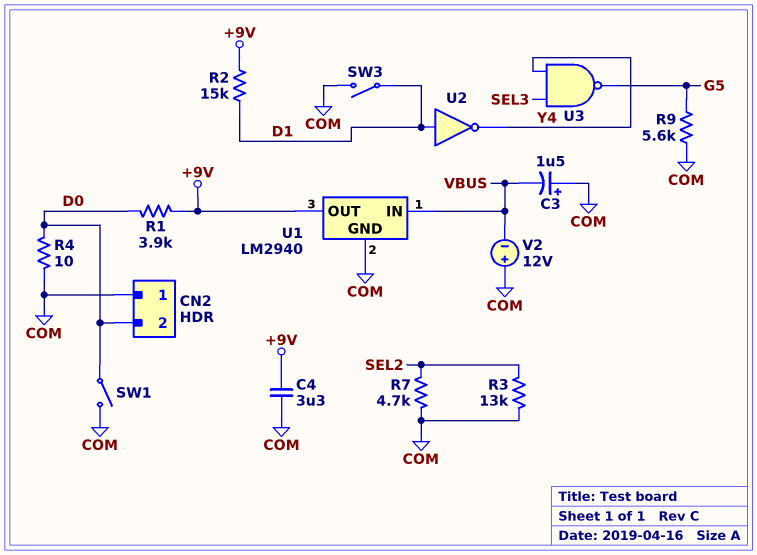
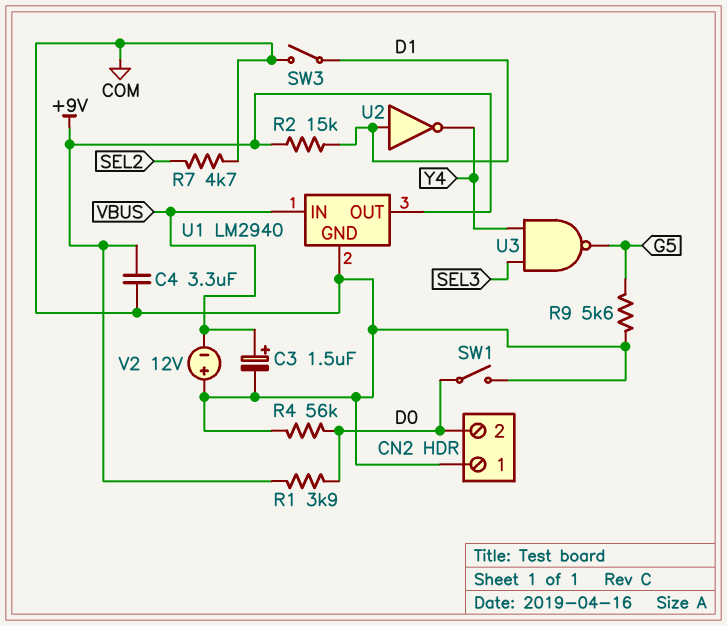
C3: 1.5uF (plus COM, minus VBUS) -> 1.5uF (plus VBUS, minus COM)
R3: 13k (COM, SEL2) -> none
R4: 10 (COM, D0) -> 56k (COM, D0)

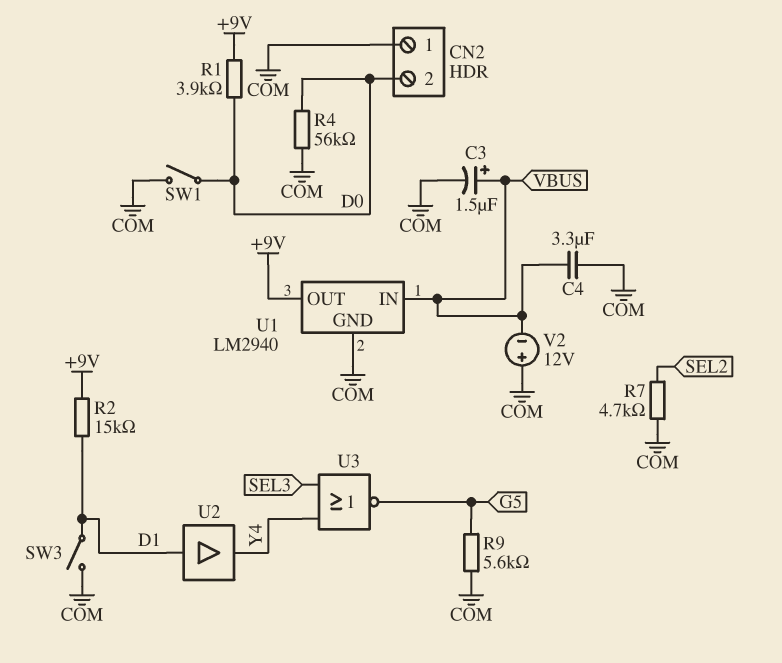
C4: 3.3uF (+9V, COM) -> 3.3uF (COM, VBUS)
U2: NOT (in D1, out Y4) -> buffer (in D1, out Y4)
U3: NAND (in SEL3, in Y4, out G5) -> NOR (in SEL3, in Y4, out G5)

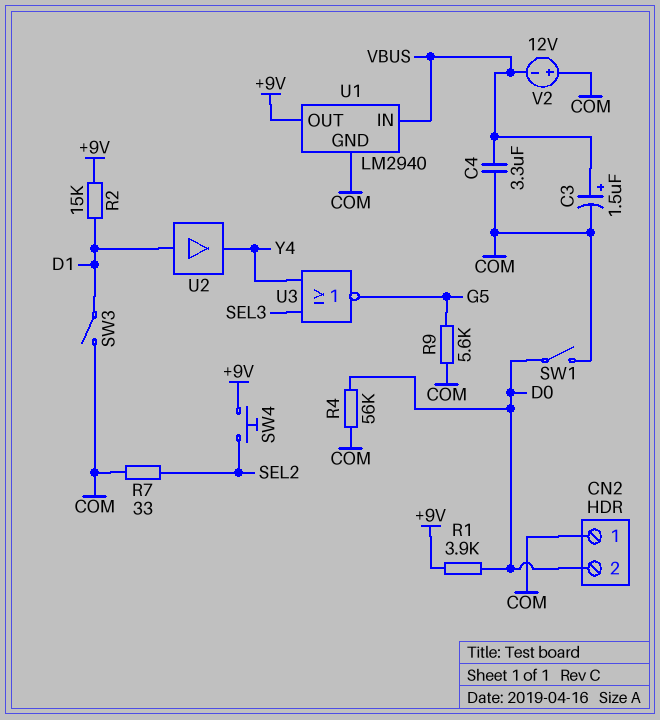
R7: 4.7k (COM, SEL2) -> 33 (COM, SEL2)
SW4: none -> button (+9V, SEL2)

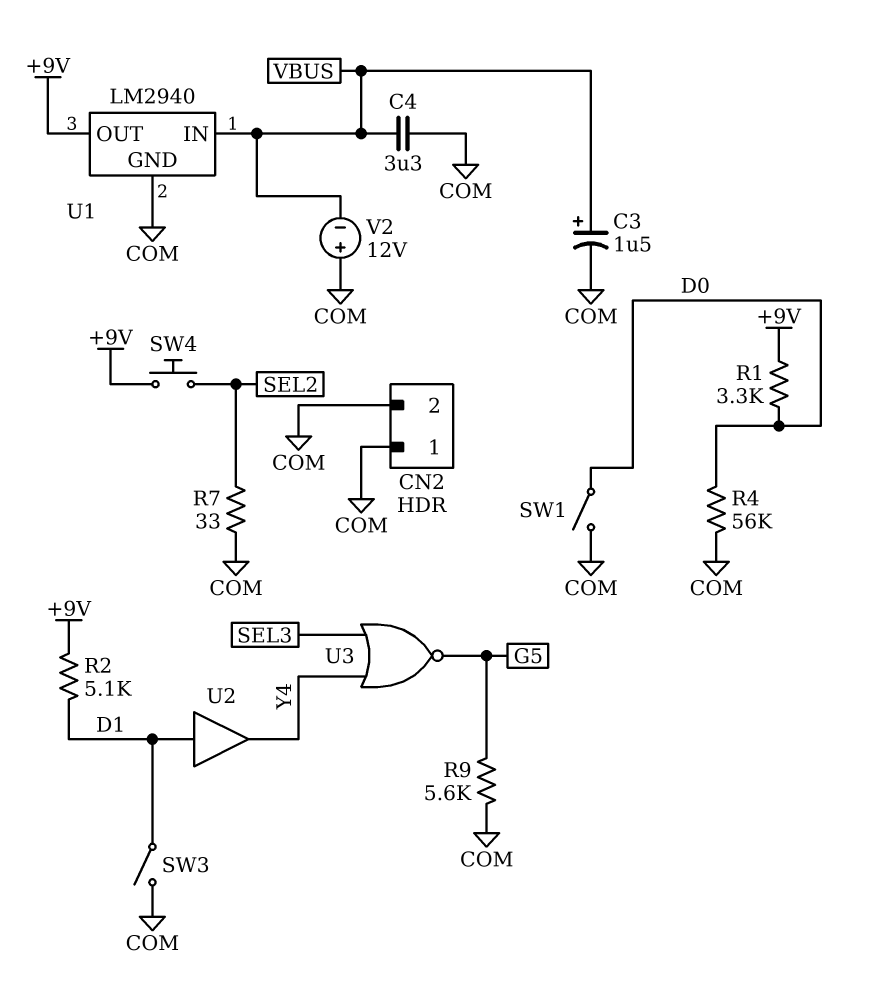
CN2 pin 2: D0 -> COM
R1: 3.9k (+9V, D0) -> 3.3k (+9V, D0)
R2: 15k (+9V, D1) -> 5.1k (+9V, D1)

